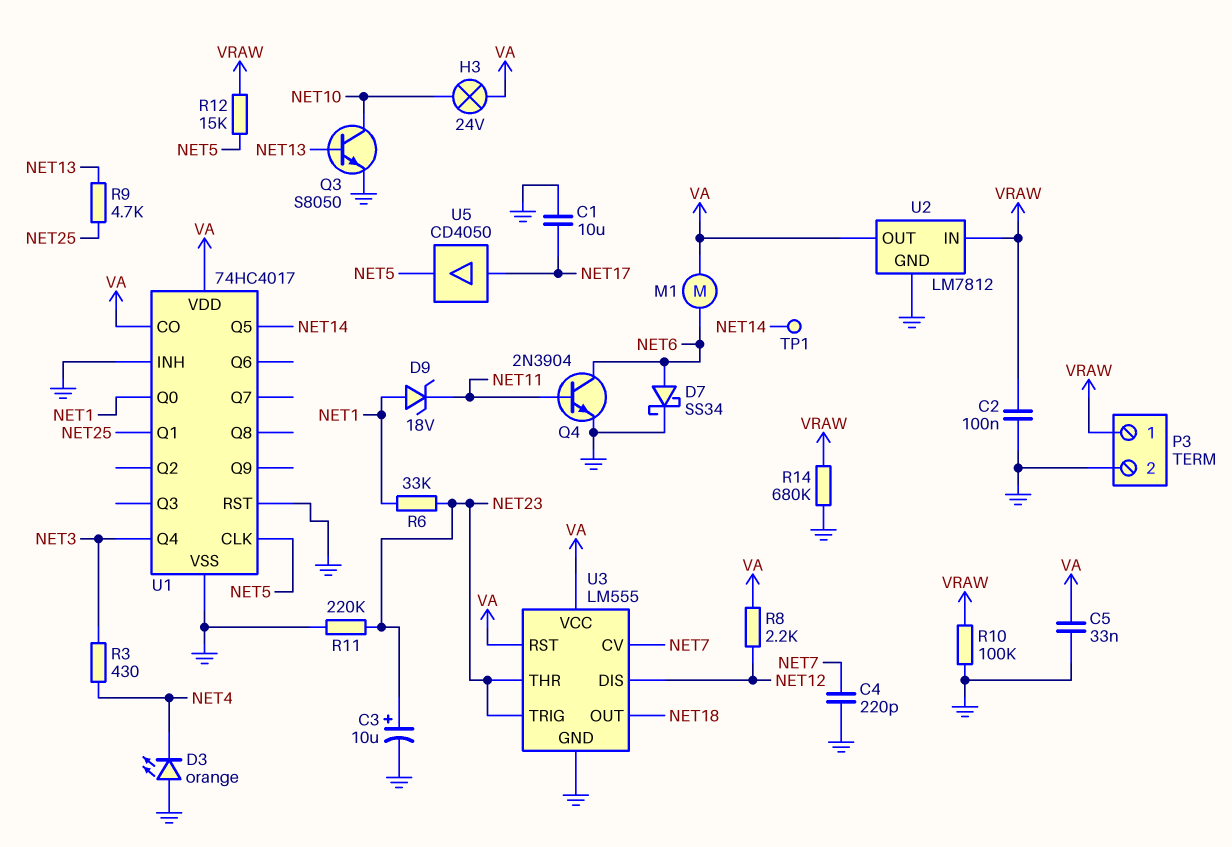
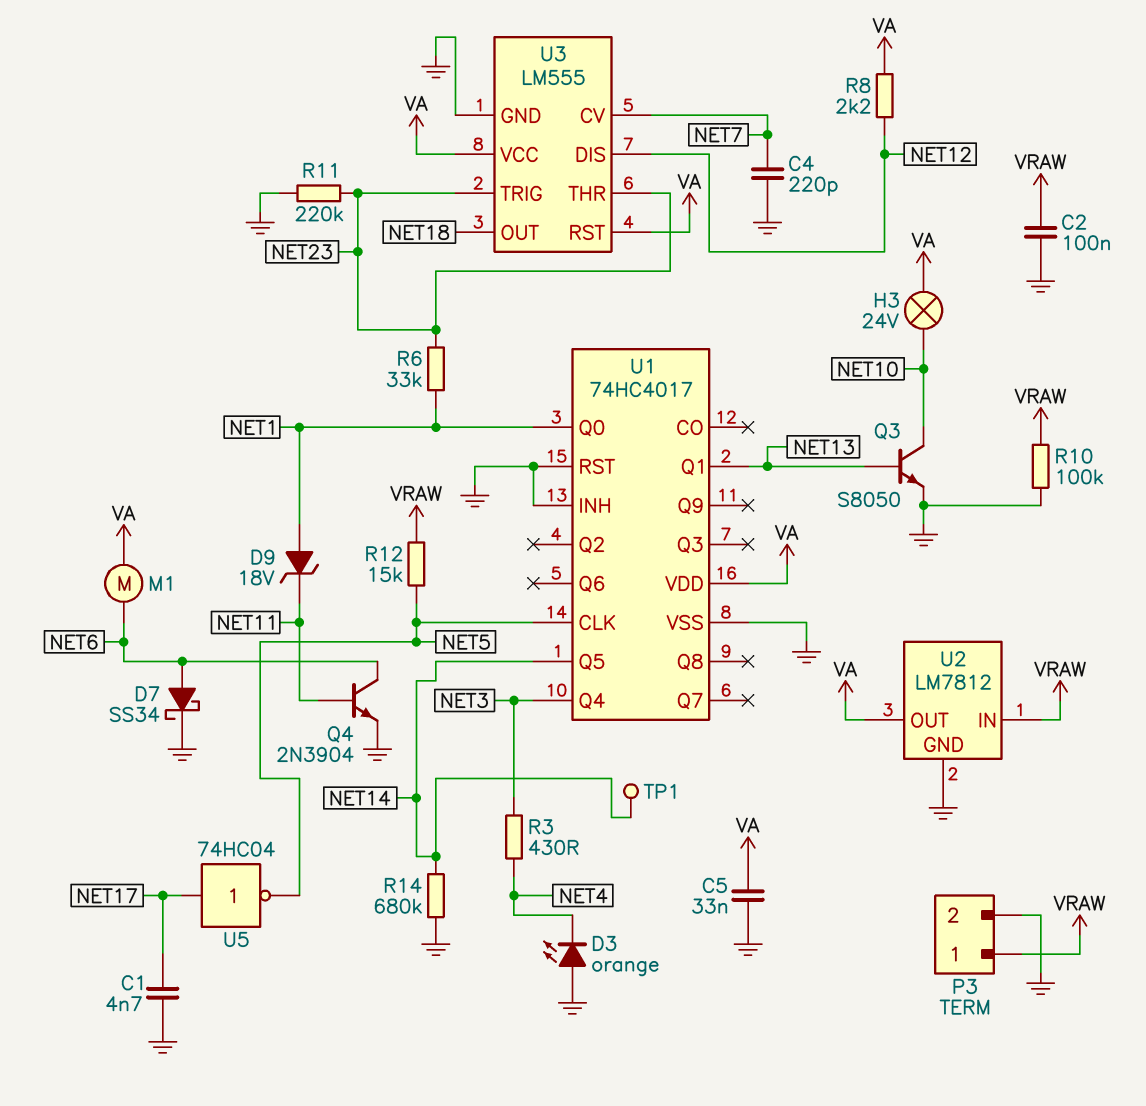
C1: 10uF (GND, NET17) -> 4.7nF (GND, NET17)
C3: 10uF (plus NET23, minus GND) -> none
R9: 4.7k (NET13, NET25) -> none
R14: 680k (GND, VRAW) -> 680k (GND, NET14)
U1 pin CO: VA -> none
U1 pin Q1: NET25 -> NET13
U5: buffer CD4050 (in NET17, out NET5) -> NOT 74HC04 (in NET17, out NET5)

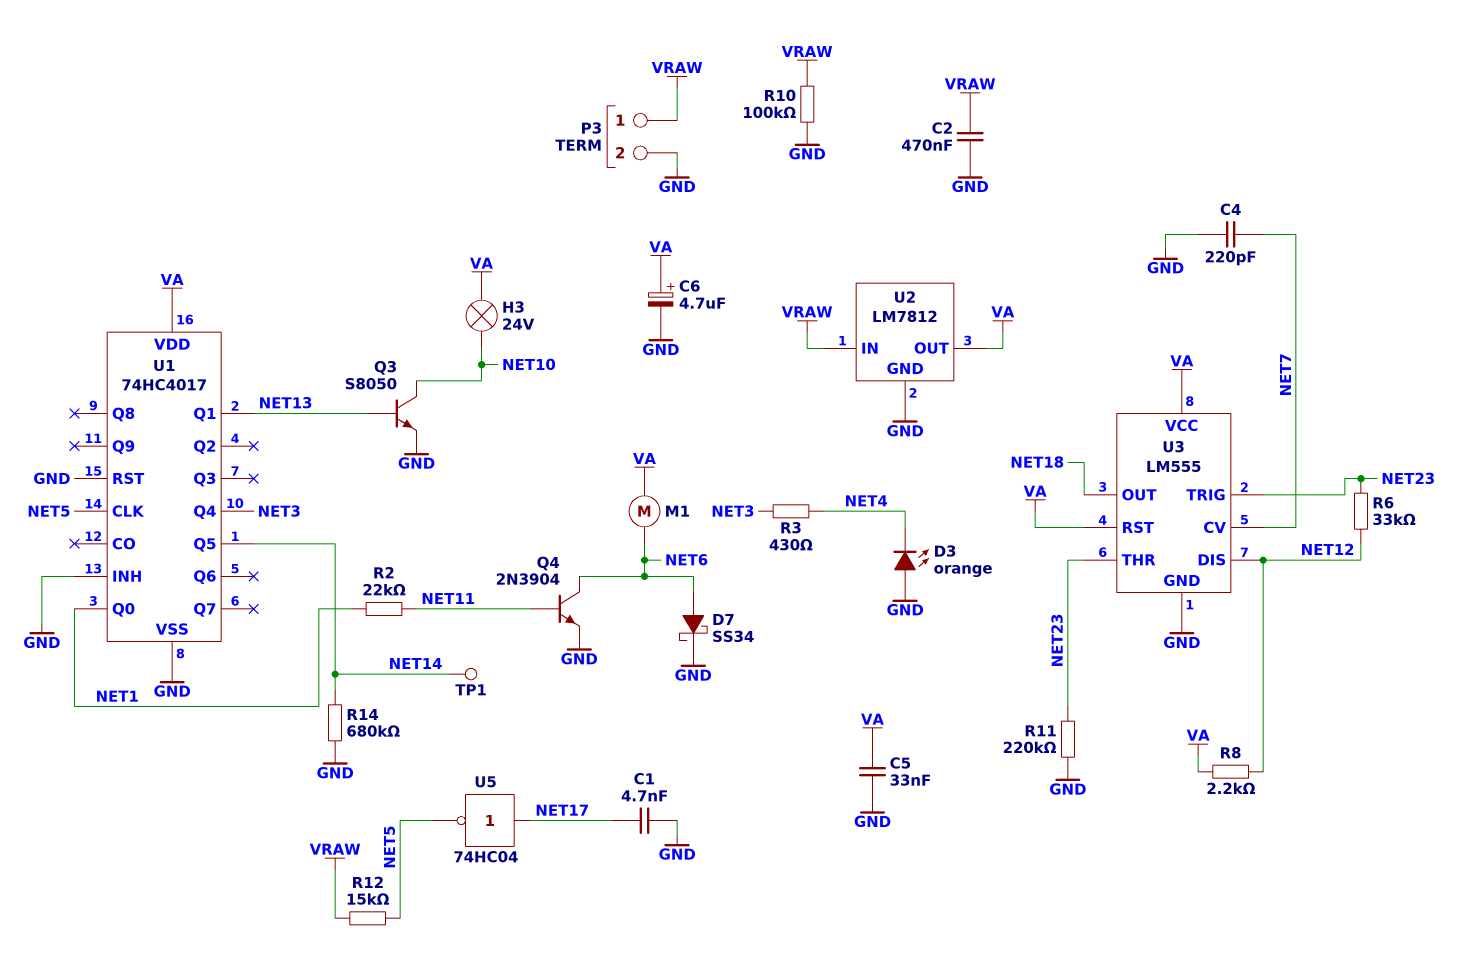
C2: 100nF (GND, VRAW) -> 470nF (GND, VRAW)
C6: none -> 4.7uF (plus VA, minus GND)
D9: zener 18V (A NET1, K NET11) -> none
R2: none -> 22k (NET1, NET11)
R6: 33k (NET1, NET23) -> 33k (NET12, NET23)

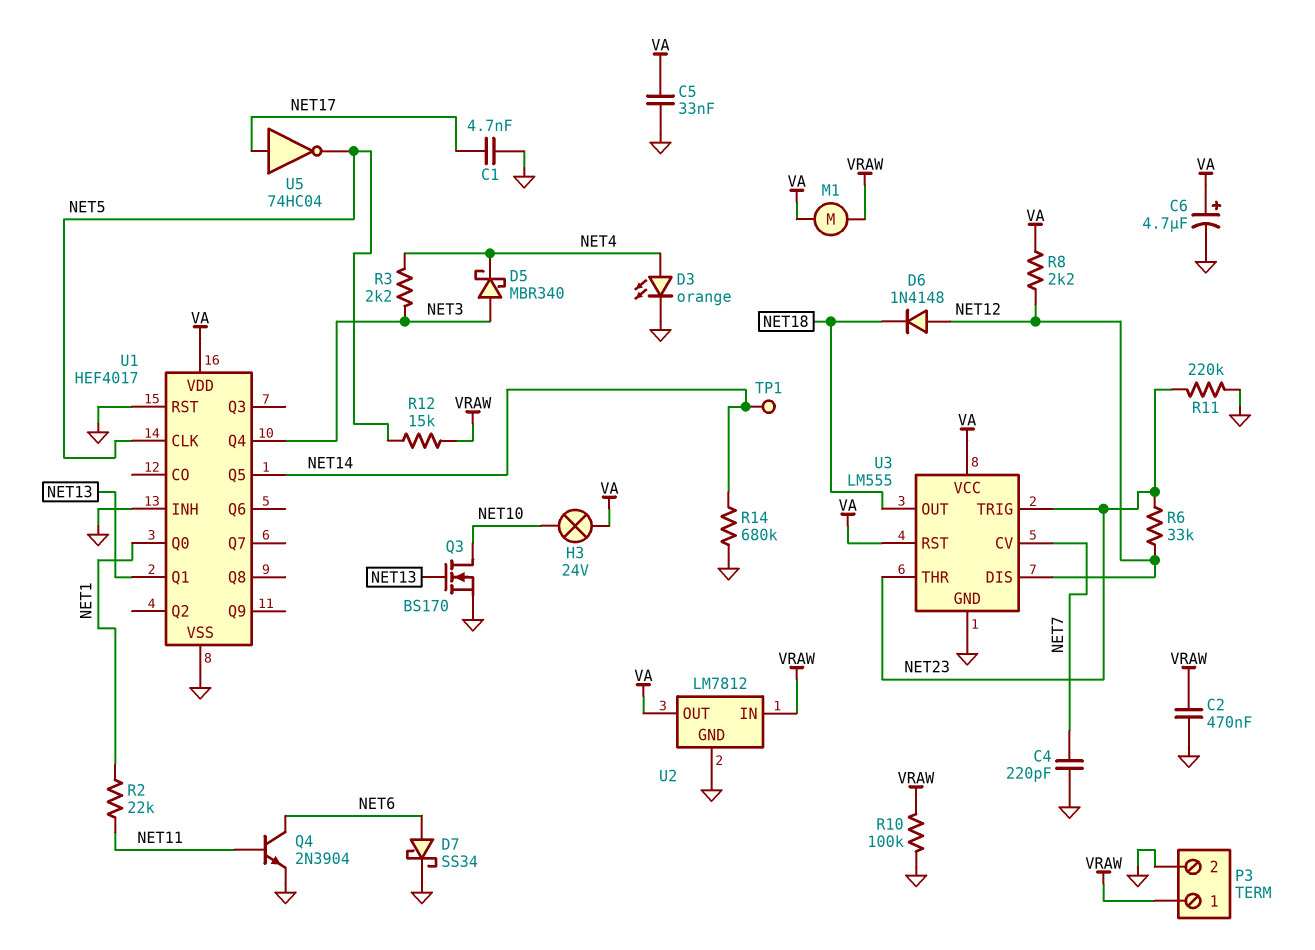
D3: LED orange (A GND, K NET4) -> LED orange (A NET4, K GND)
D5: none -> schottky MBR340 (A NET3, K NET4)
D6: none -> diode 1N4148 (A NET12, K NET18)
M1: motor (NET6, VA) -> motor (VA, VRAW)
Q3: NPN S8050 (B NET13, C NET10, E GND) -> NMOS BS170 (G NET13, D NET10, S GND)
R3: 430 (NET3, NET4) -> 2.2k (NET3, NET4)
U1: 74HC4017 -> HEF4017

